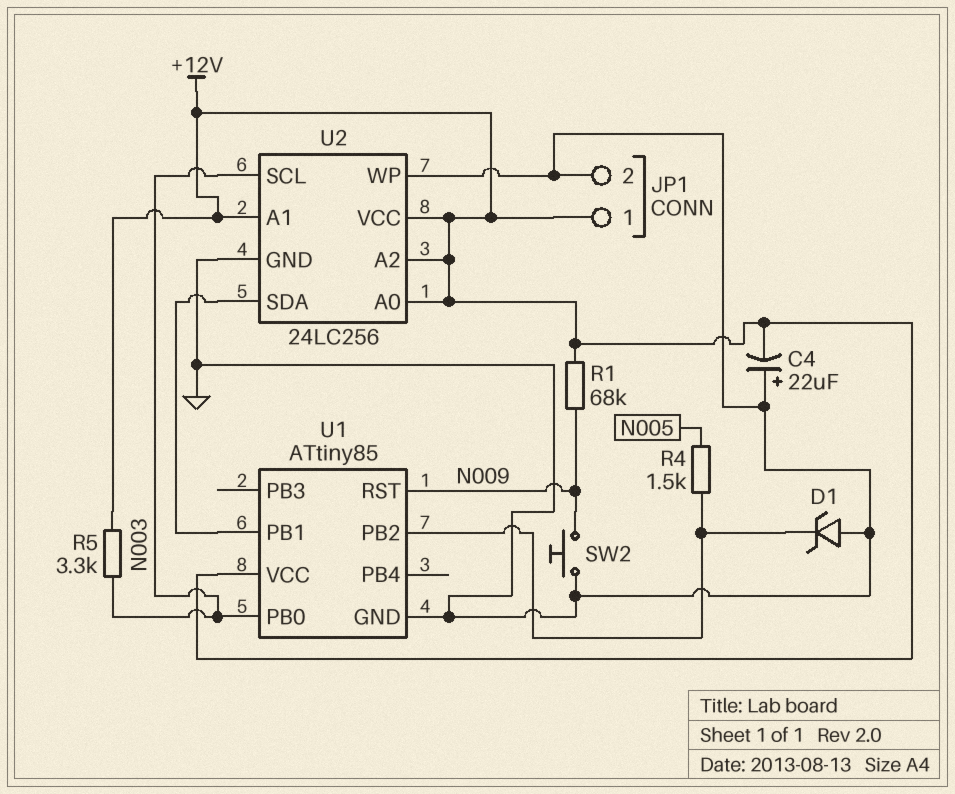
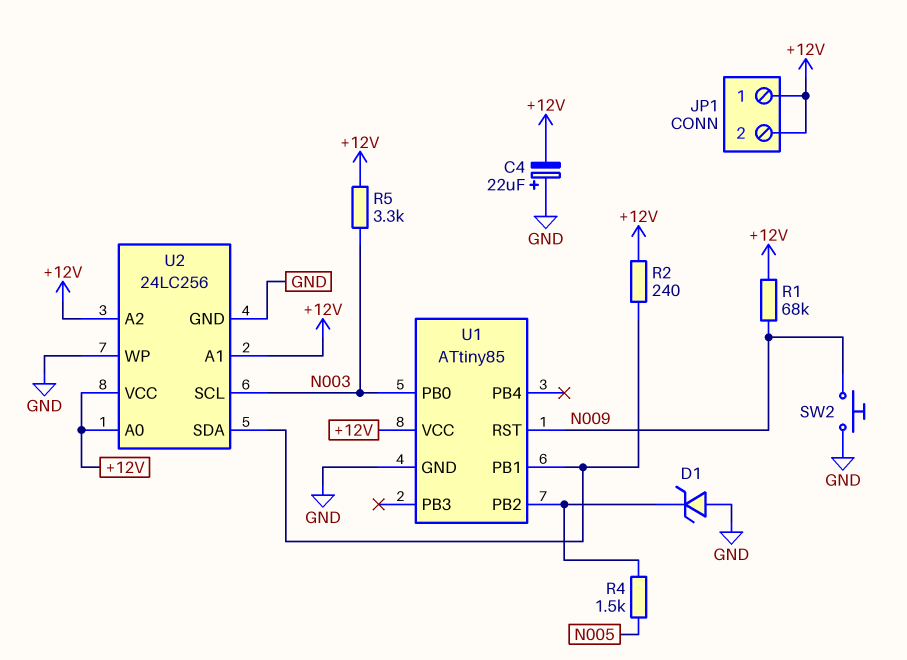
JP1 pin 2: GND -> +12V
R2: none -> 240 (+12V, U1/PB1)

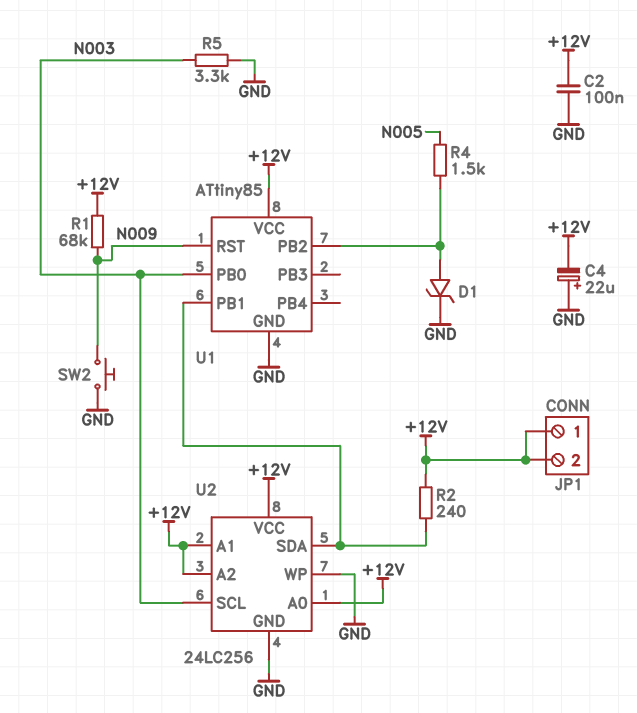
C2: none -> 100nF (+12V, GND)
D1: zener (A GND, K U1/PB2) -> zener (A U1/PB2, K GND)
R5: 3.3k (+12V, N003) -> 3.3k (GND, N003)

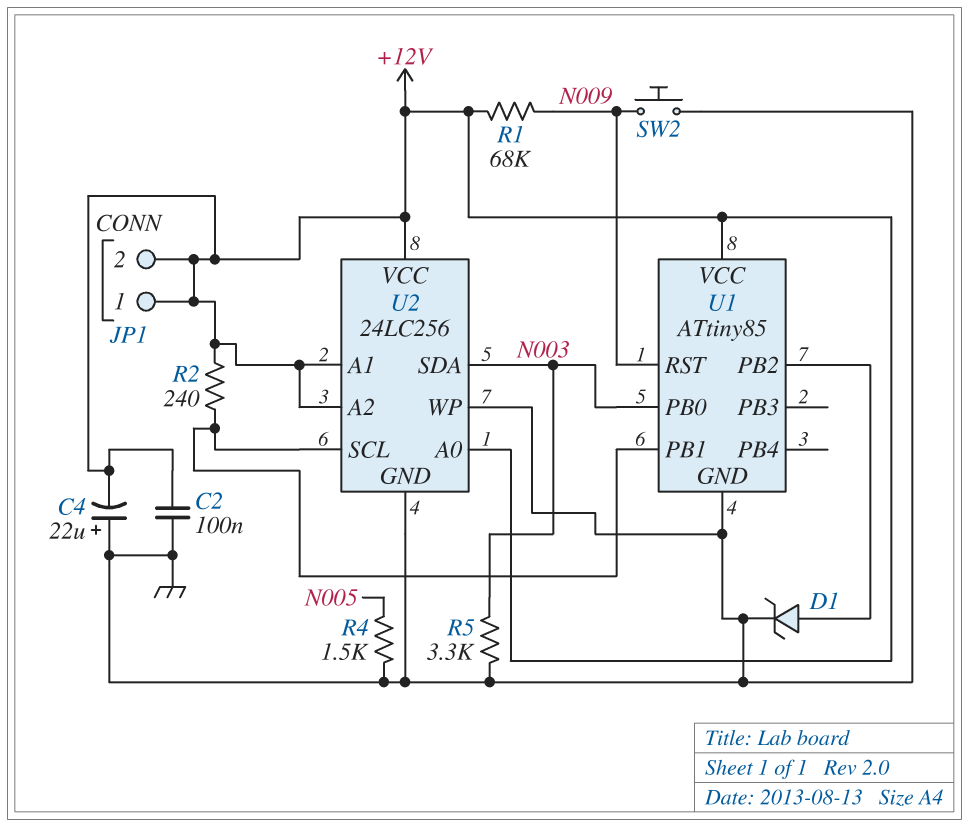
R4: 1.5k (N005, U1/PB2) -> 1.5k (GND, N005)
U2 pin SCL: N003 -> U1/PB1
U2 pin SDA: U1/PB1 -> N003

